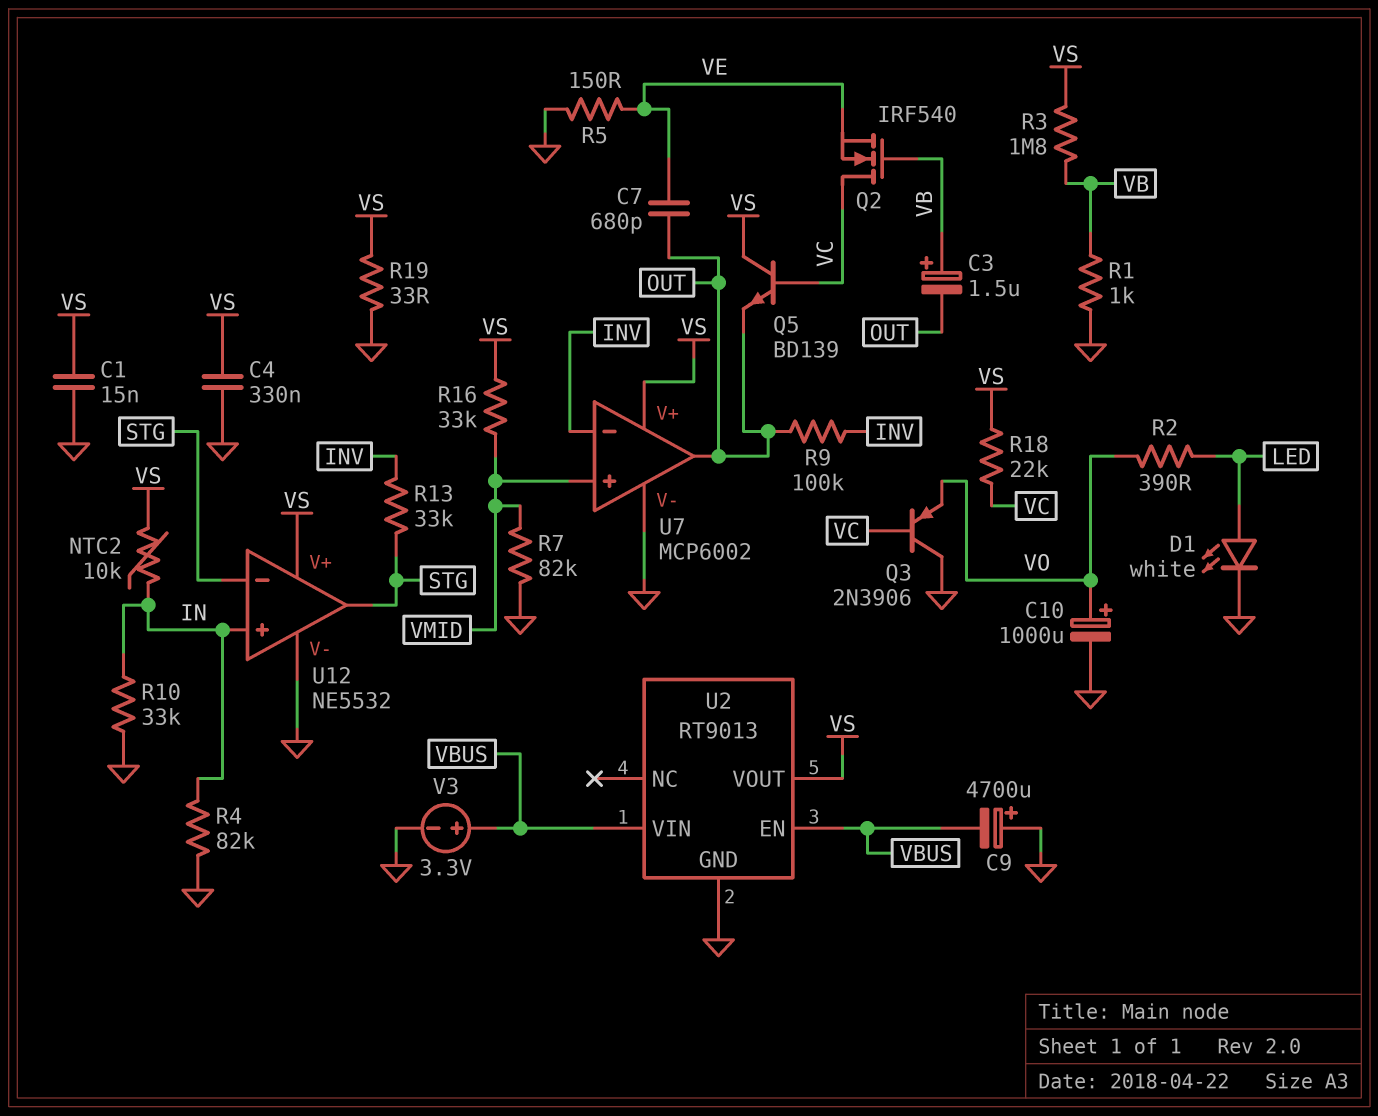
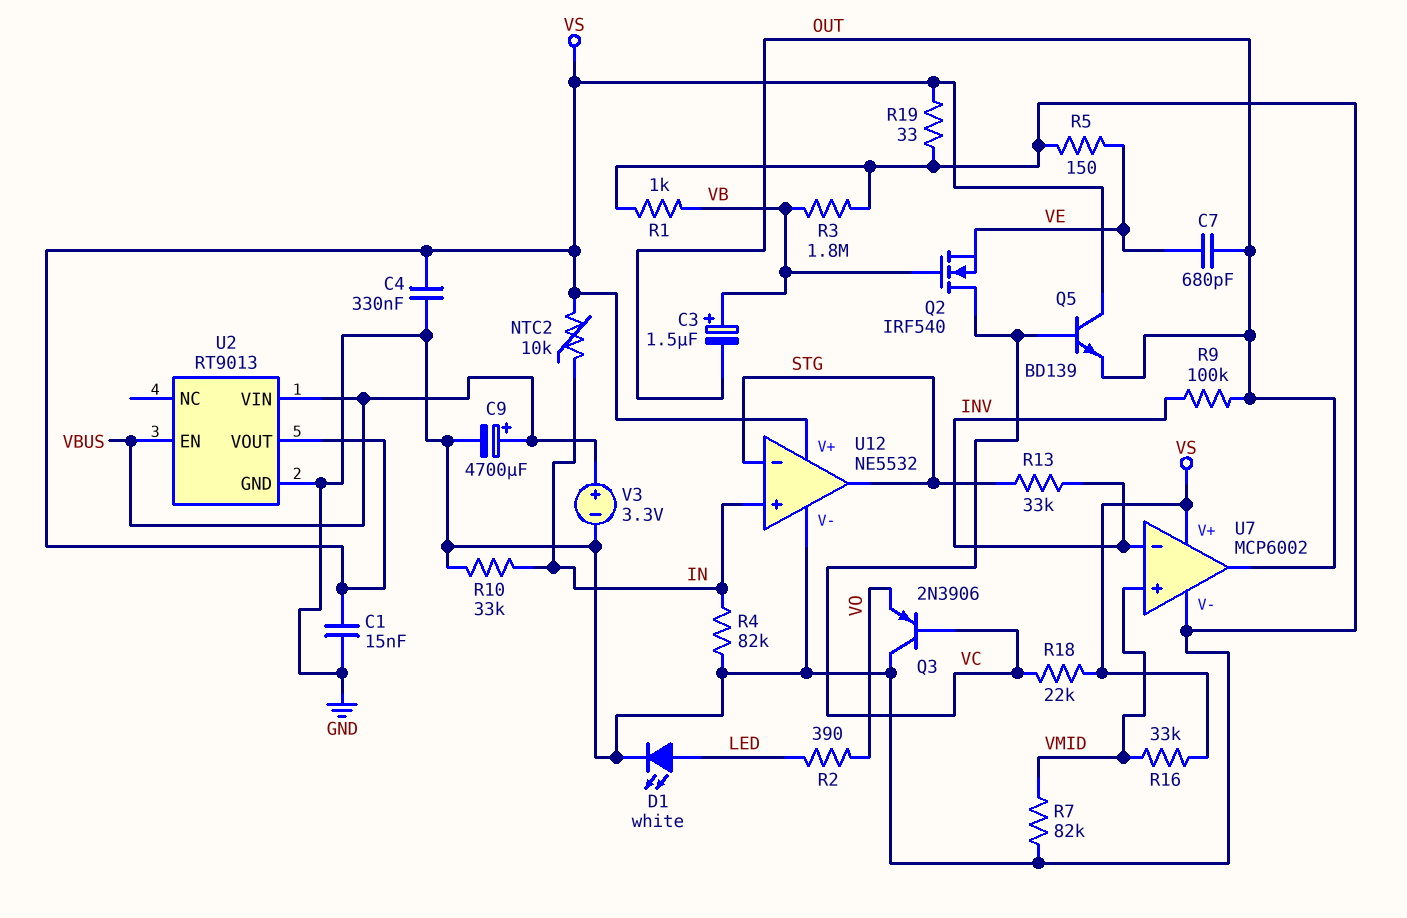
C9: 4700uF (plus GND, minus VBUS) -> 4700uF (plus VBUS, minus GND)
C10: 1000uF (plus VO, minus GND) -> none
R3: 1.8M (VB, VS) -> 1.8M (GND, VB)

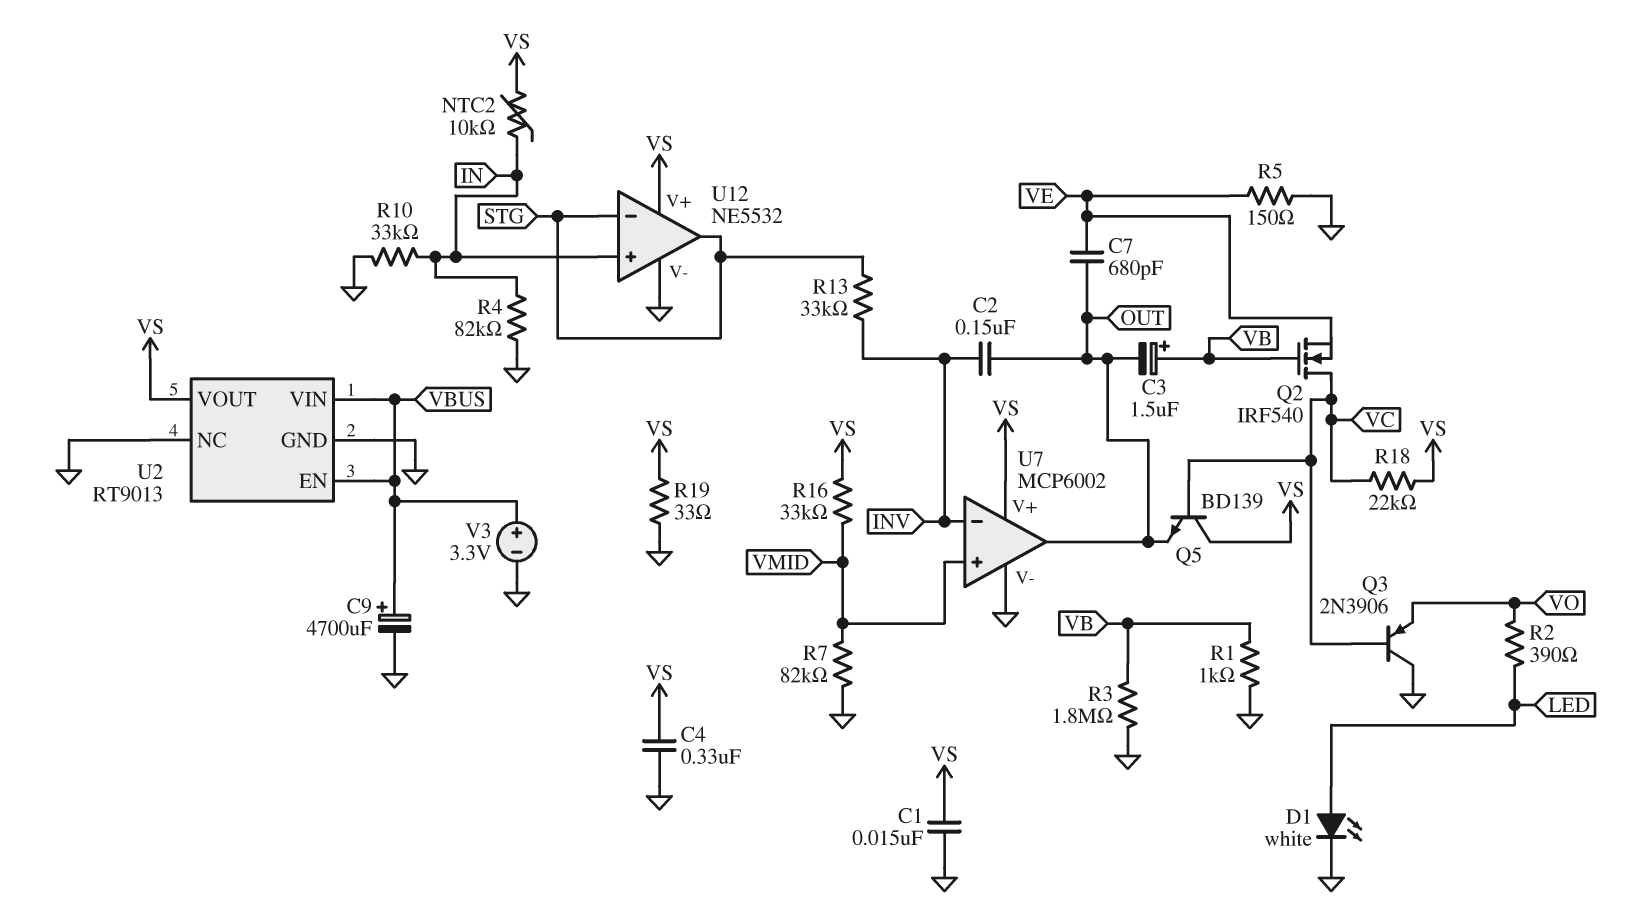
C2: none -> 150nF (INV, OUT)
R9: 100k (INV, OUT) -> none
U2 pin NC: none -> GND

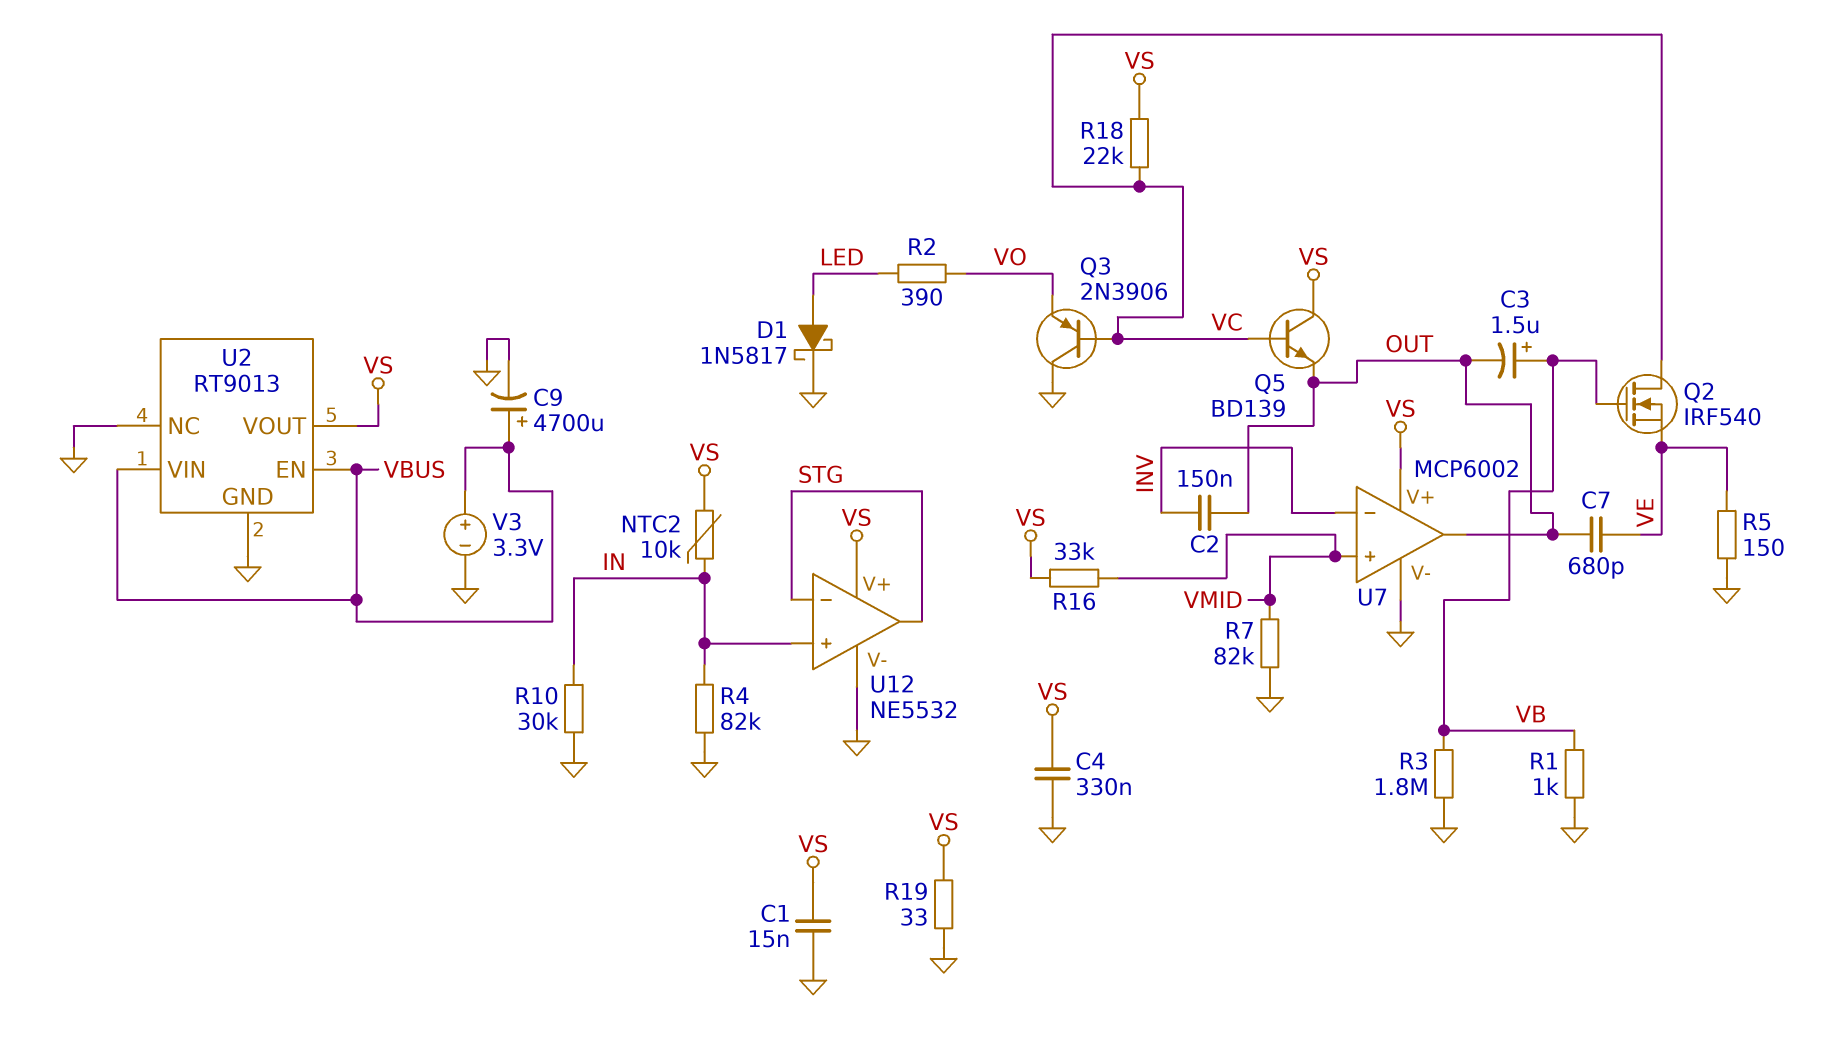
D1: LED white (A LED, K GND) -> schottky 1N5817 (A LED, K GND)
R10: 33k (GND, IN) -> 30k (GND, IN)
R13: 33k (INV, STG) -> none

